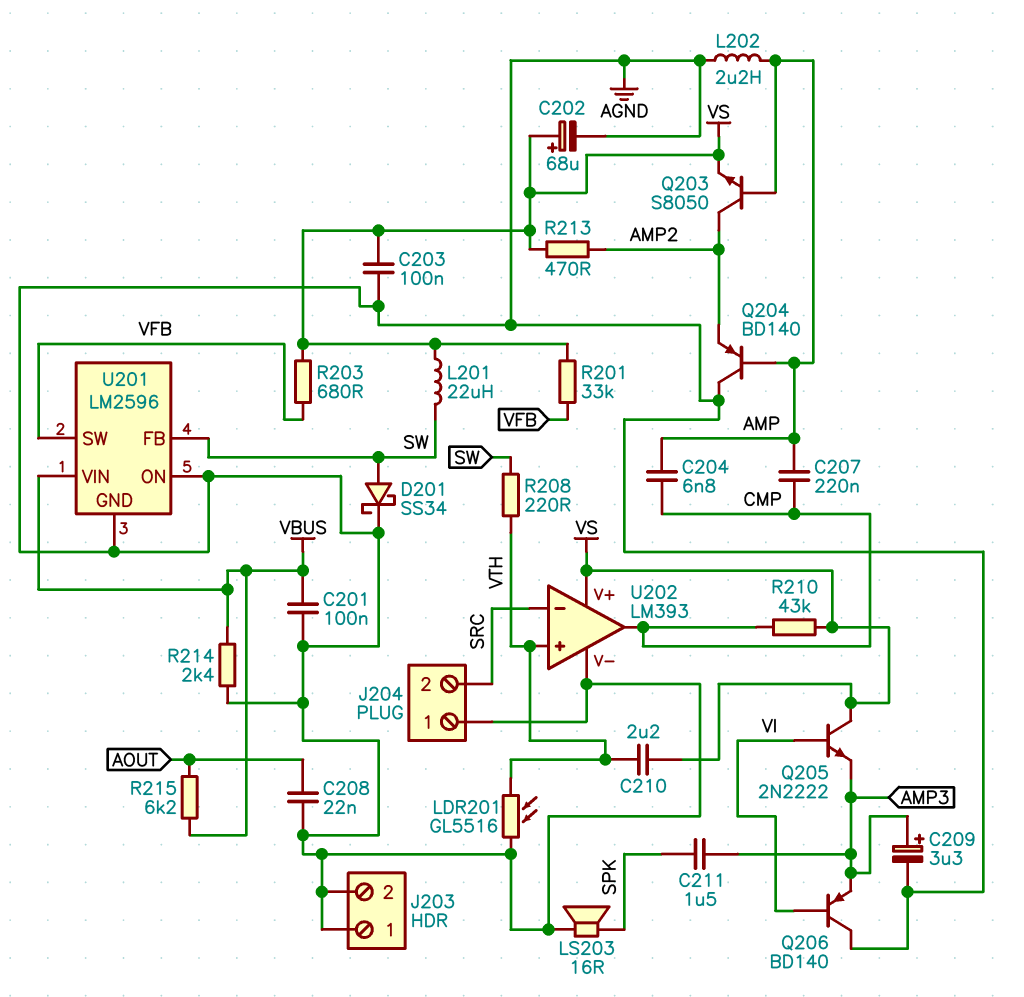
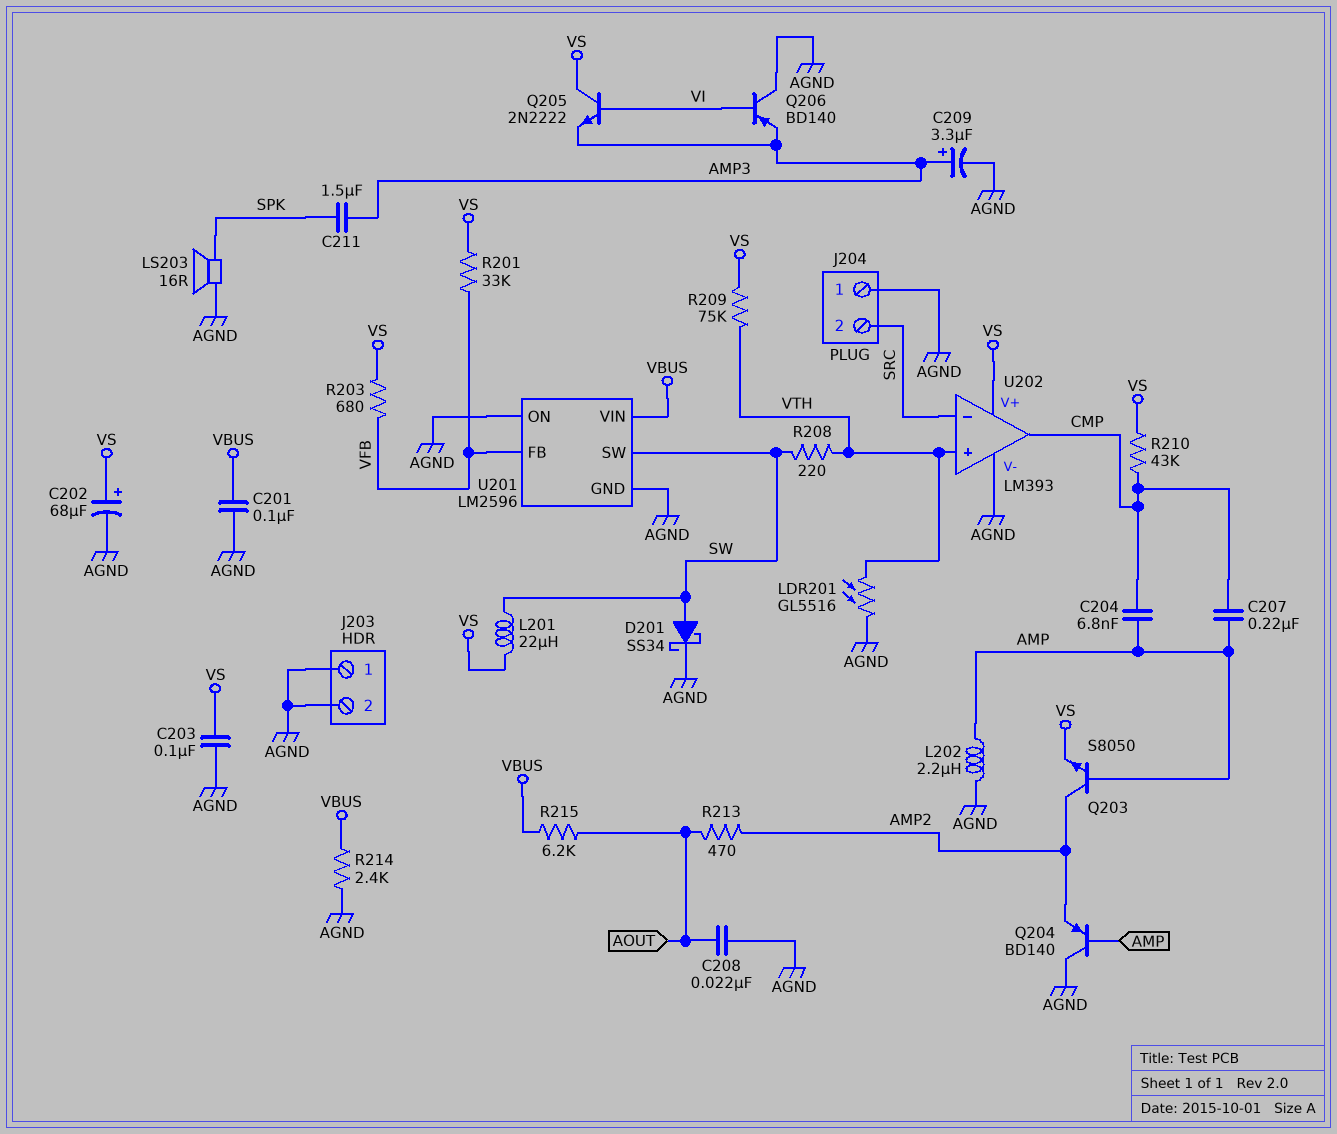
C210: 2.2uF (VS, VTH) -> none
R209: none -> 75k (VS, VTH)
R213: 470 (AMP2, VS) -> 470 (AMP2, AOUT)
U201 pin FB: SW -> VFB
U201 pin SW: VFB -> SW

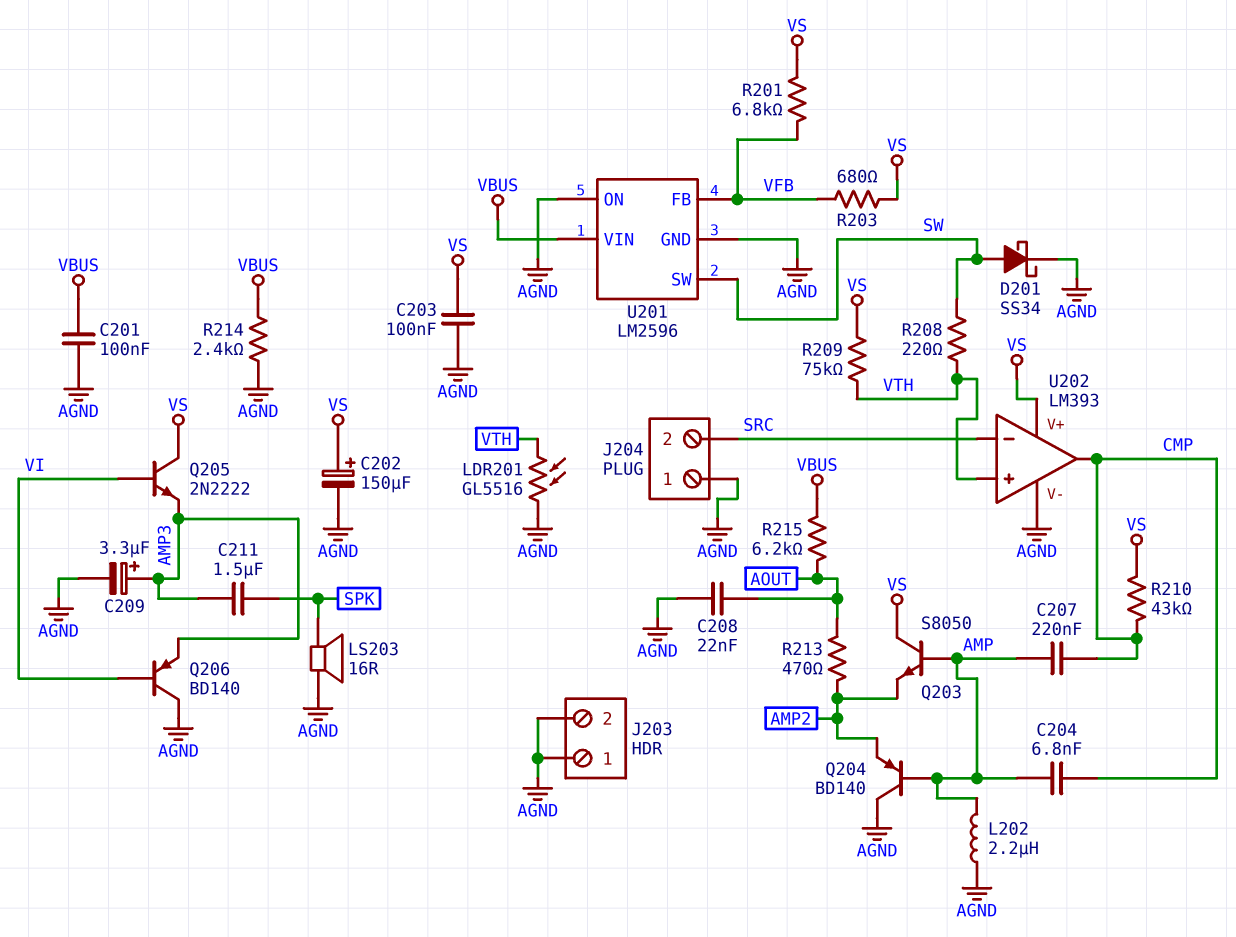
C202: 68uF (plus VS, minus AGND) -> 150uF (plus VS, minus AGND)
L201: 22uH (SW, VS) -> none
Q203: NPN S8050 (B AMP, C AMP2, E VS) -> NPN S8050 (B AMP, C VS, E AMP2)
R201: 33k (VFB, VS) -> 6.8k (VFB, VS)

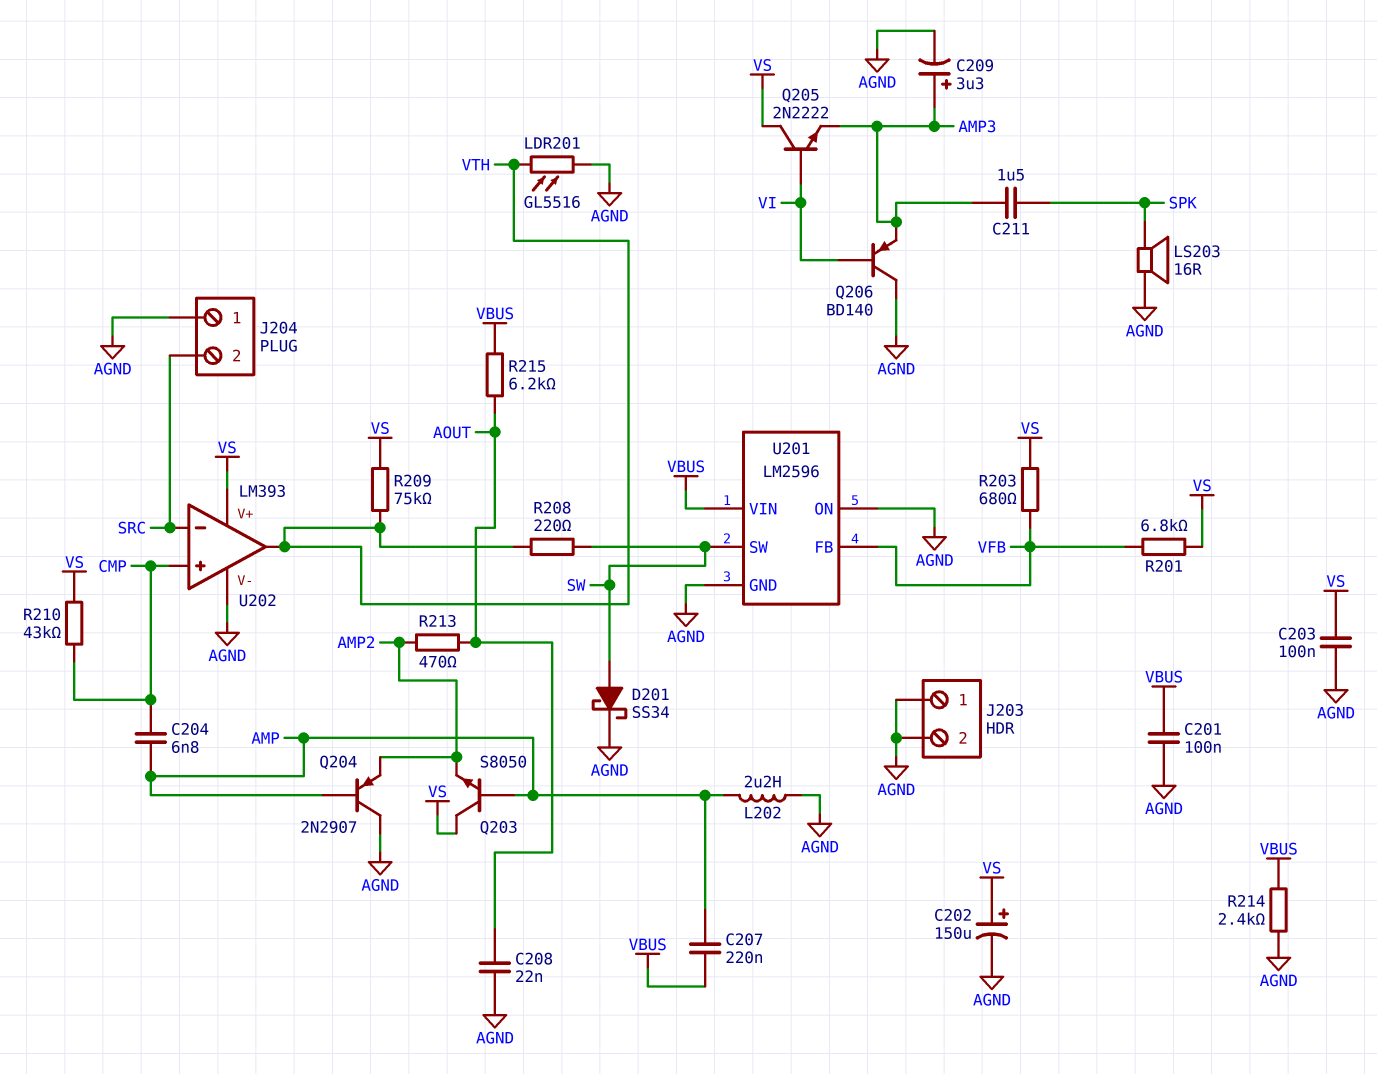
C207: 220nF (AMP, CMP) -> 220nF (AMP, VBUS)
Q204: PNP BD140 (B AMP, C AGND, E AMP2) -> PNP 2N2907 (B AMP, C AGND, E AMP2)
U202 pin in+: VTH -> CMP
U202 pin out: CMP -> VTH

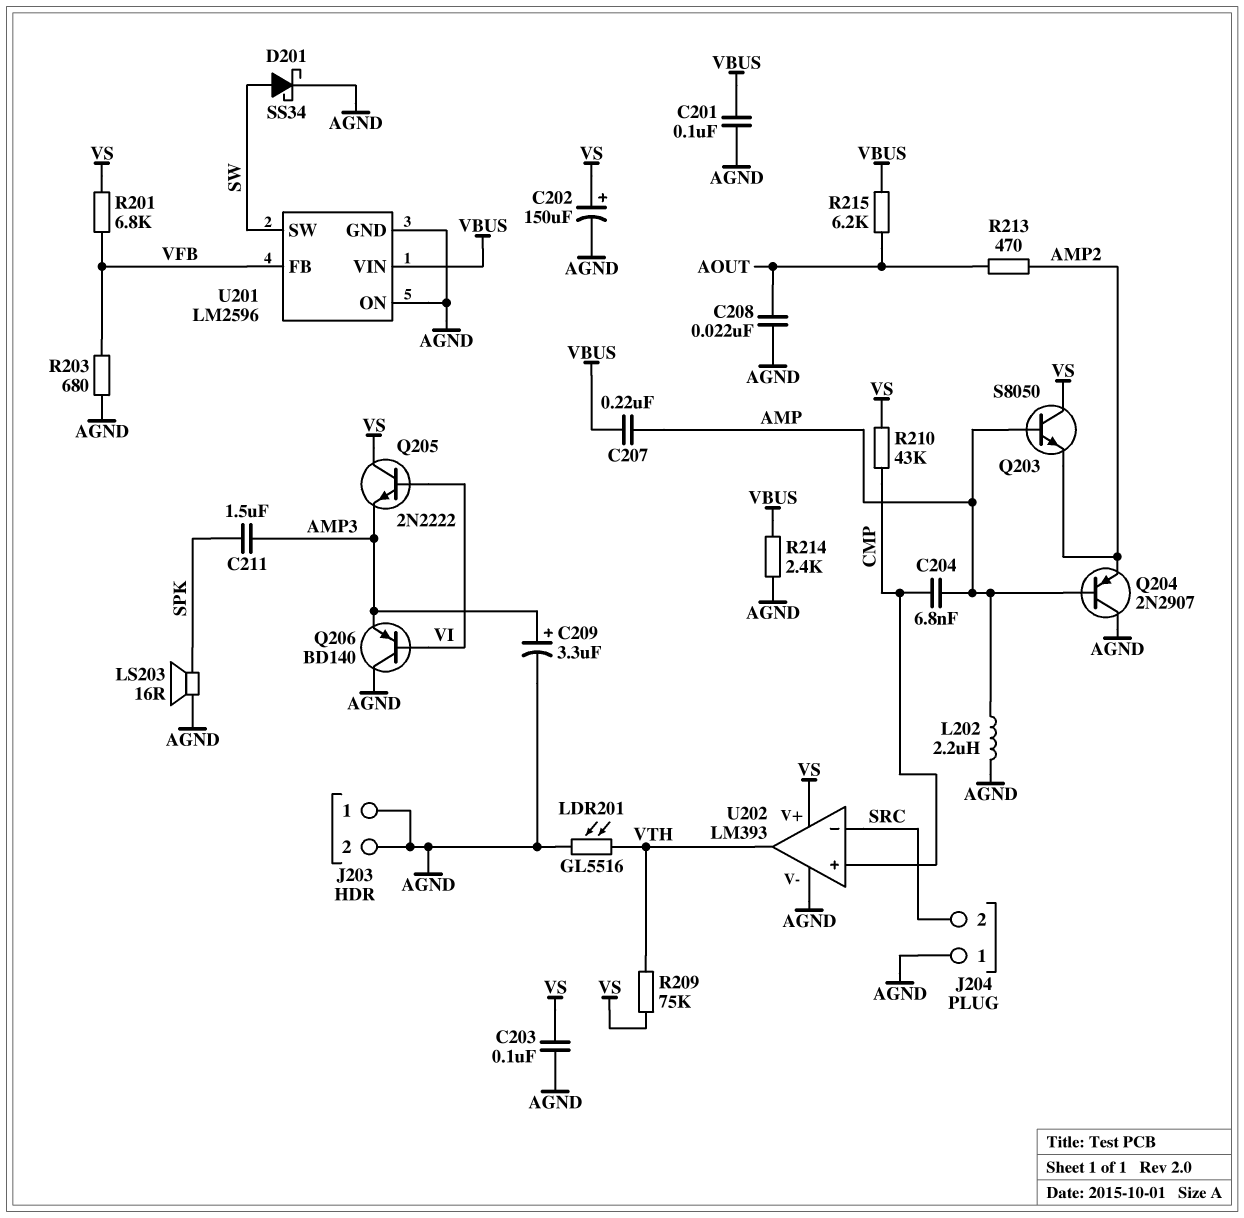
R203: 680 (VFB, VS) -> 680 (AGND, VFB)
R208: 220 (SW, VTH) -> none

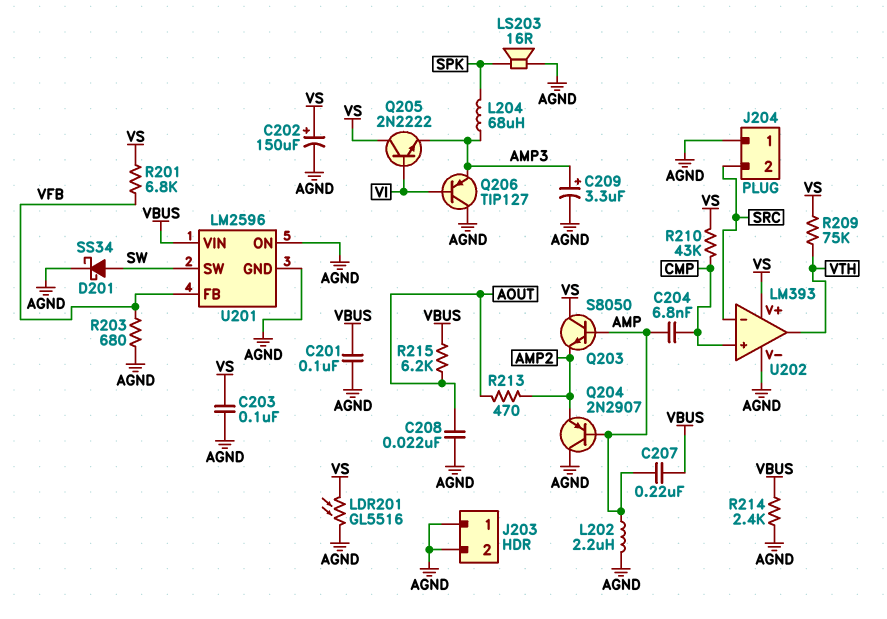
C211: 1.5uF (AMP3, SPK) -> none
L204: none -> 68uH (AMP3, SPK)
LDR201: GL5516 (AGND, VTH) -> GL5516 (AGND, VS)
Q206: PNP BD140 (B VI, C AGND, E AMP3) -> PNP TIP127 (B VI, C AGND, E AMP3)

